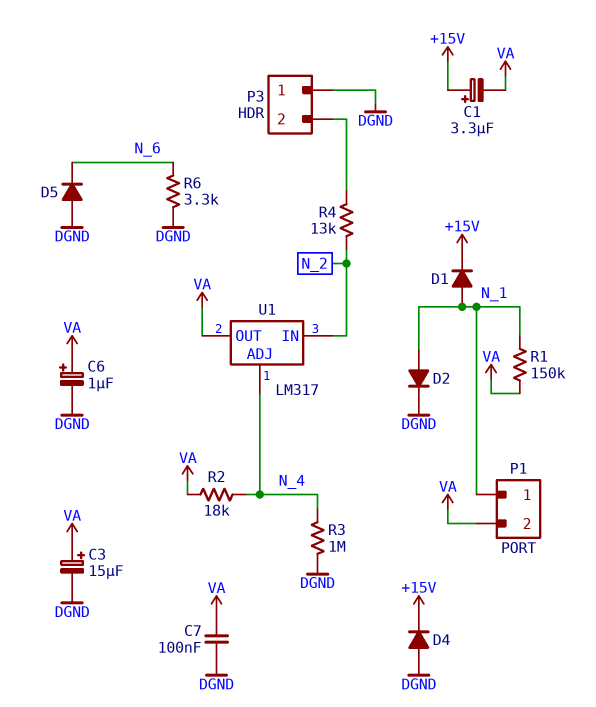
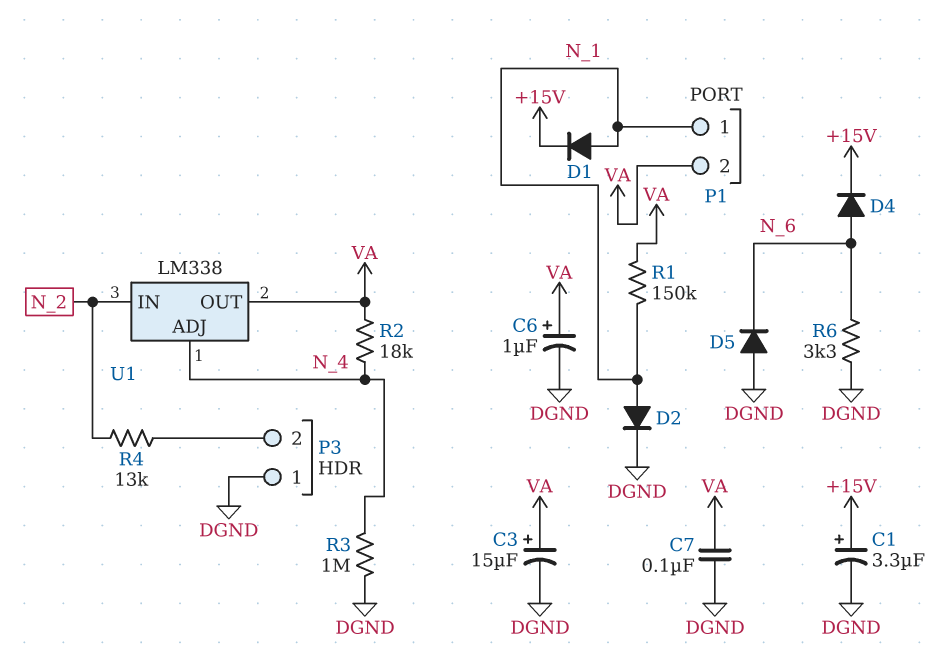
C1: 3.3uF (plus +15V, minus VA) -> 3.3uF (plus +15V, minus DGND)
D4: diode (A DGND, K +15V) -> diode (A N_6, K +15V)
U1: LM317 -> LM338

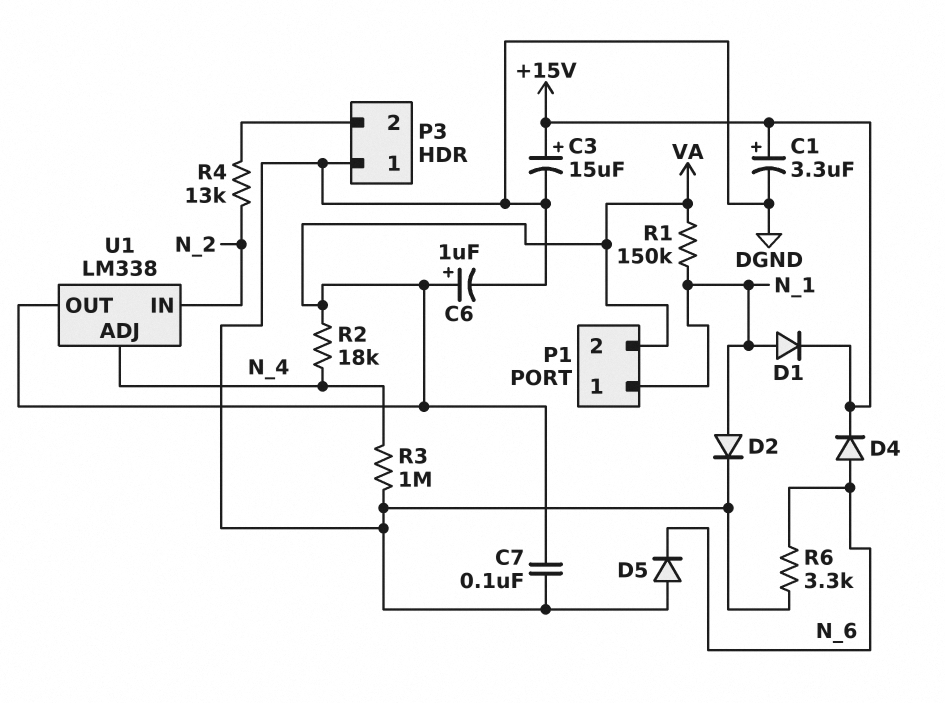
C3: 15uF (plus VA, minus DGND) -> 15uF (plus +15V, minus DGND)

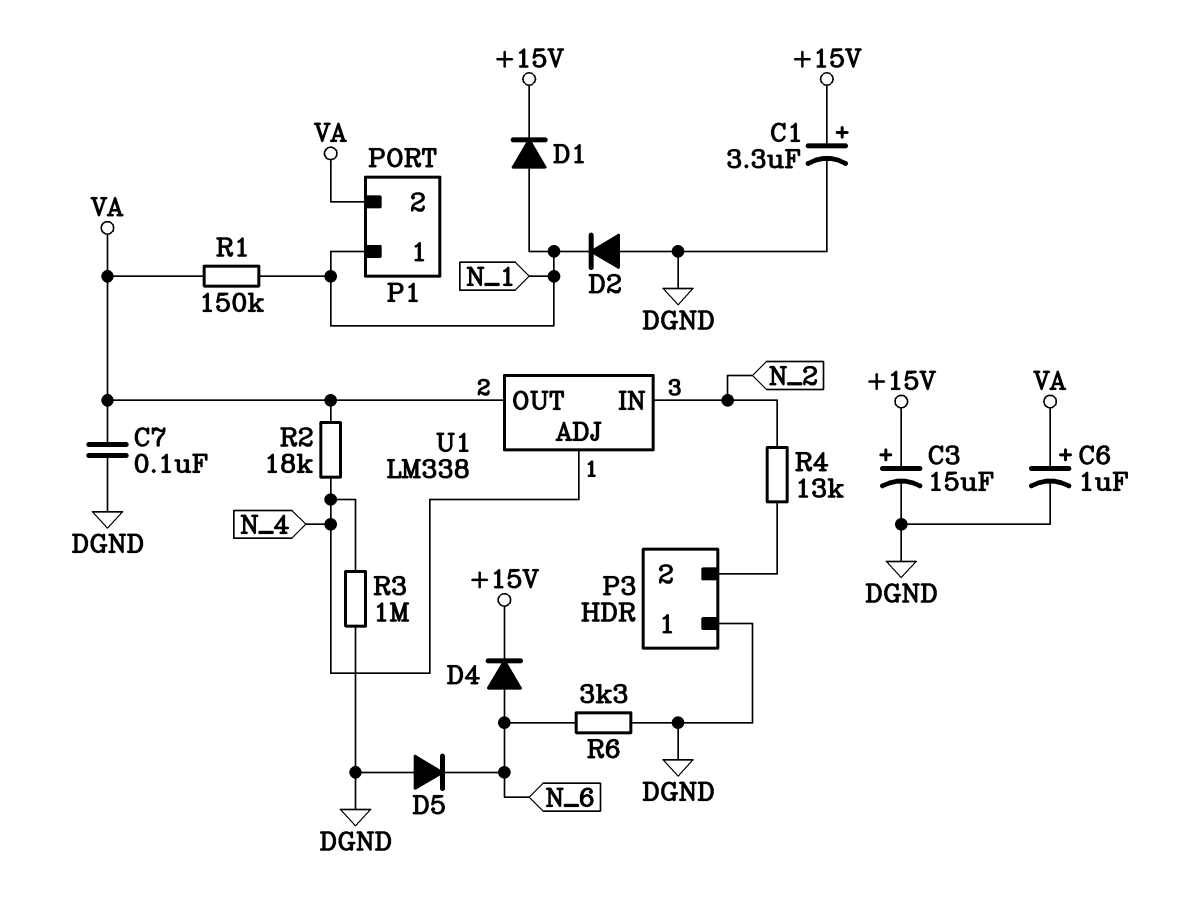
D2: diode (A N_1, K DGND) -> diode (A DGND, K N_1)

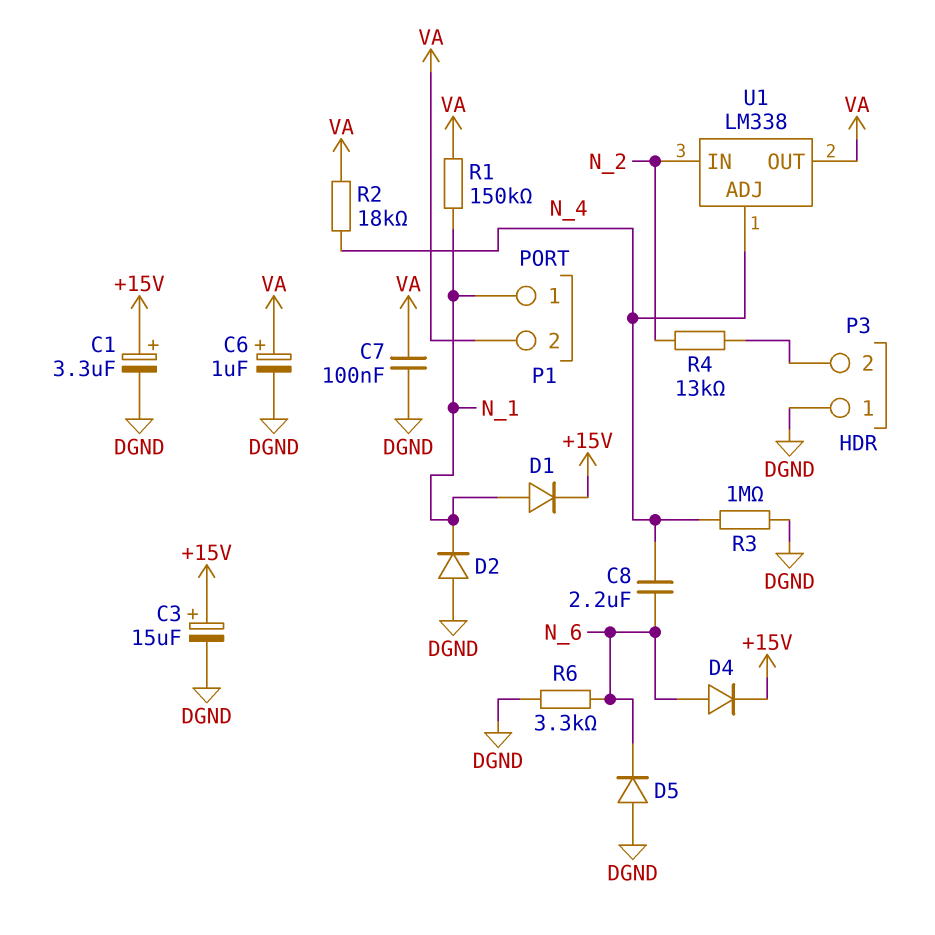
C8: none -> 2.2uF (N_4, N_6)

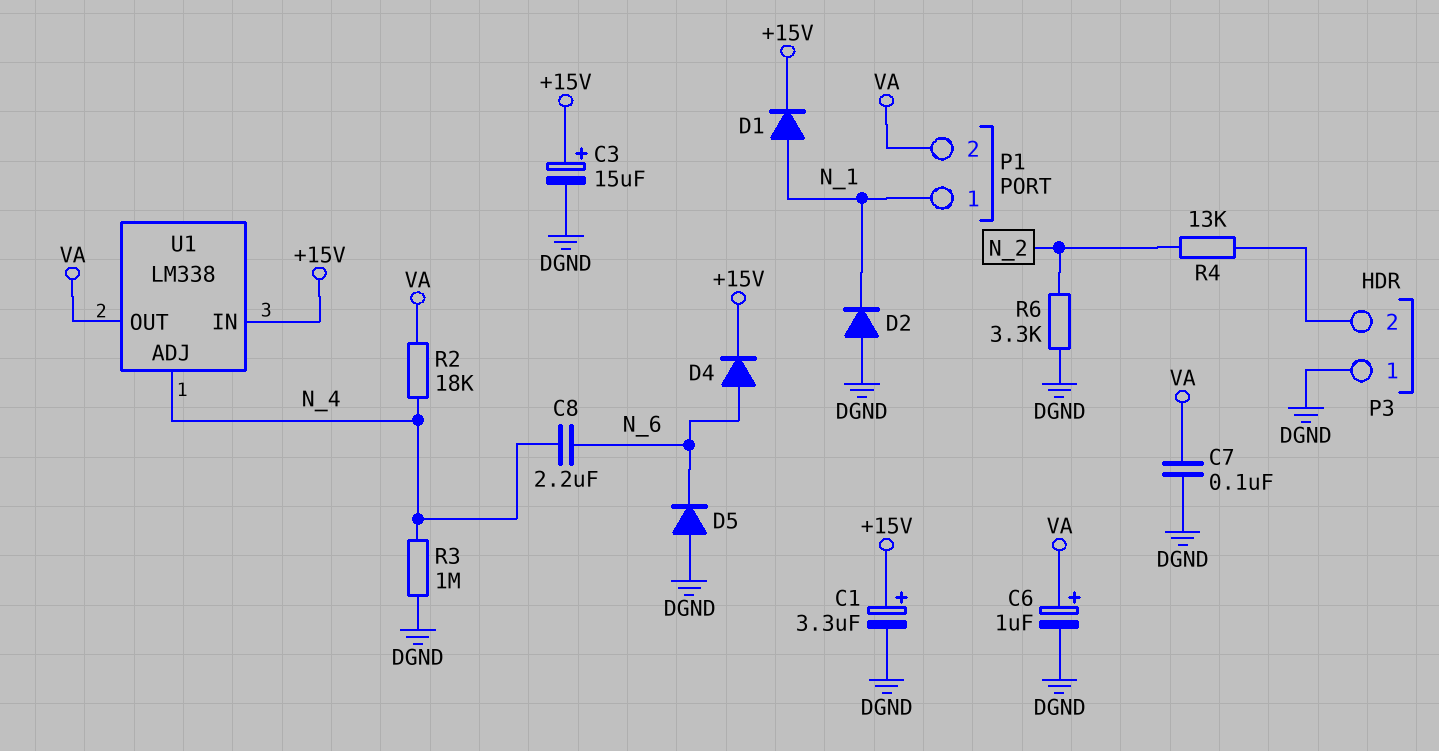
R1: 150k (N_1, VA) -> none
R6: 3.3k (DGND, N_6) -> 3.3k (DGND, N_2)
U1 pin IN: N_2 -> +15V

